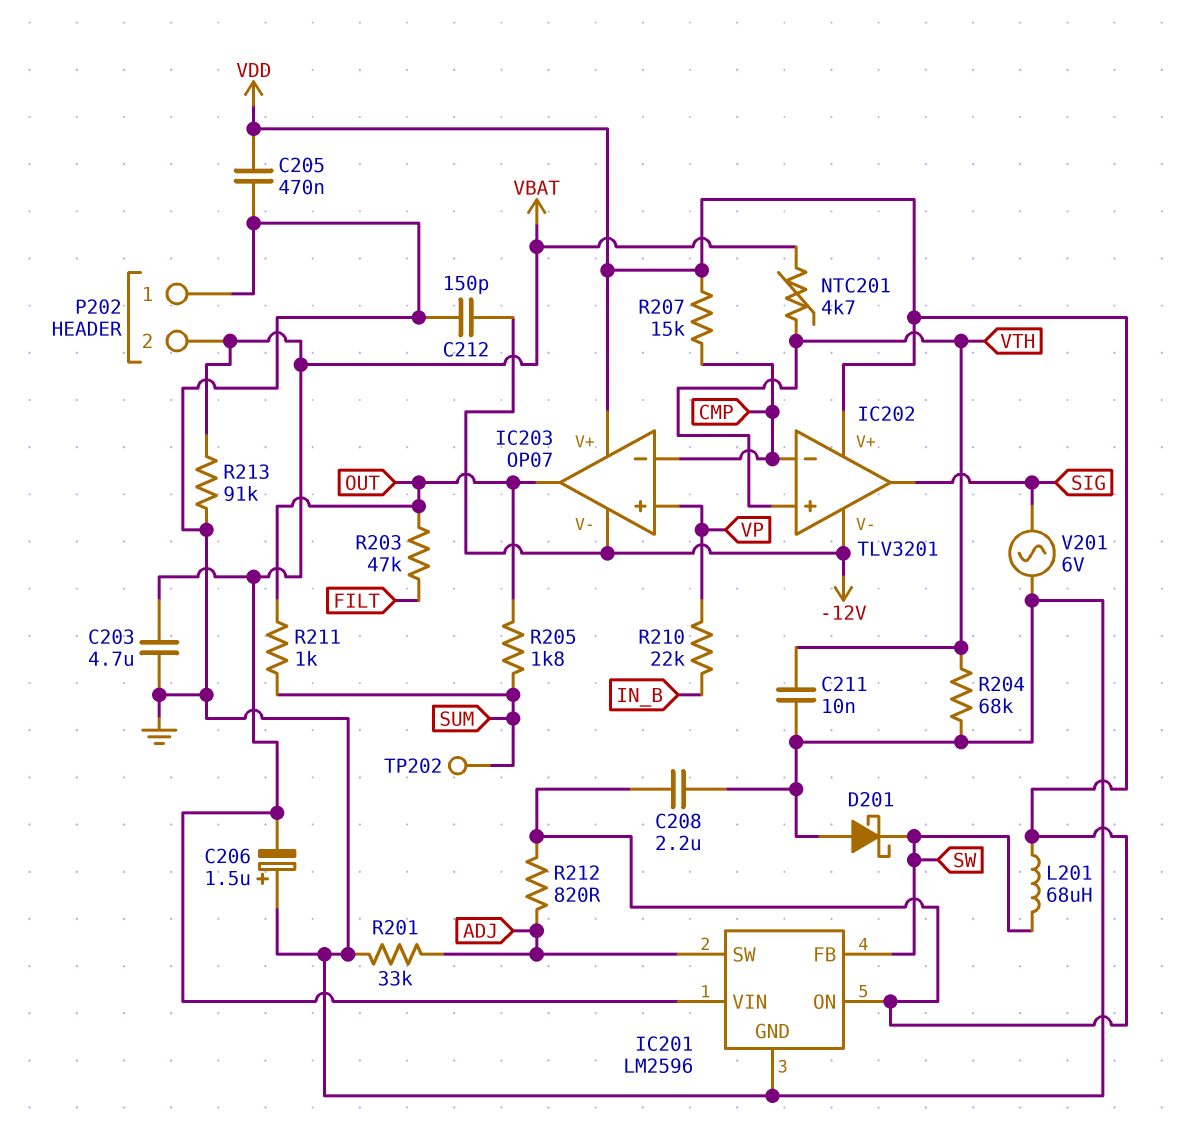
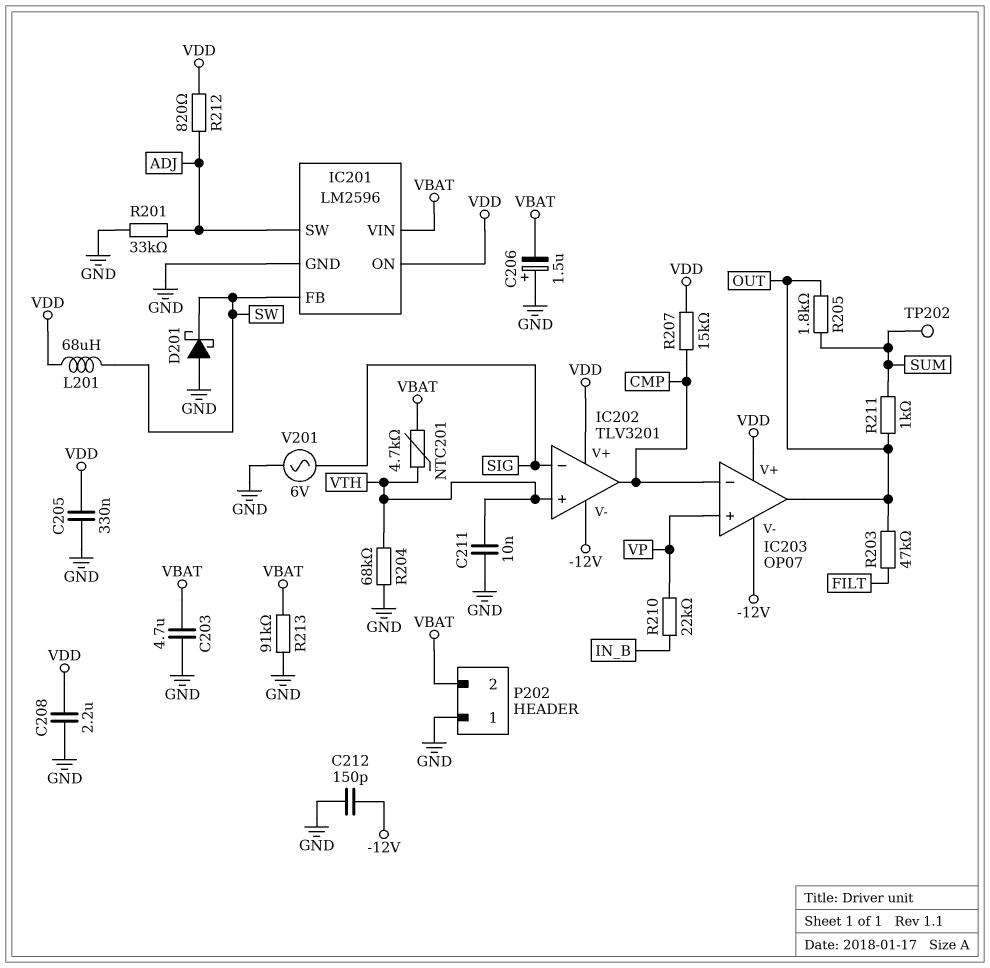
C205: 470nF (GND, VDD) -> 330nF (GND, VDD)
IC202 pin in-: CMP -> SIG
IC202 pin out: SIG -> CMP

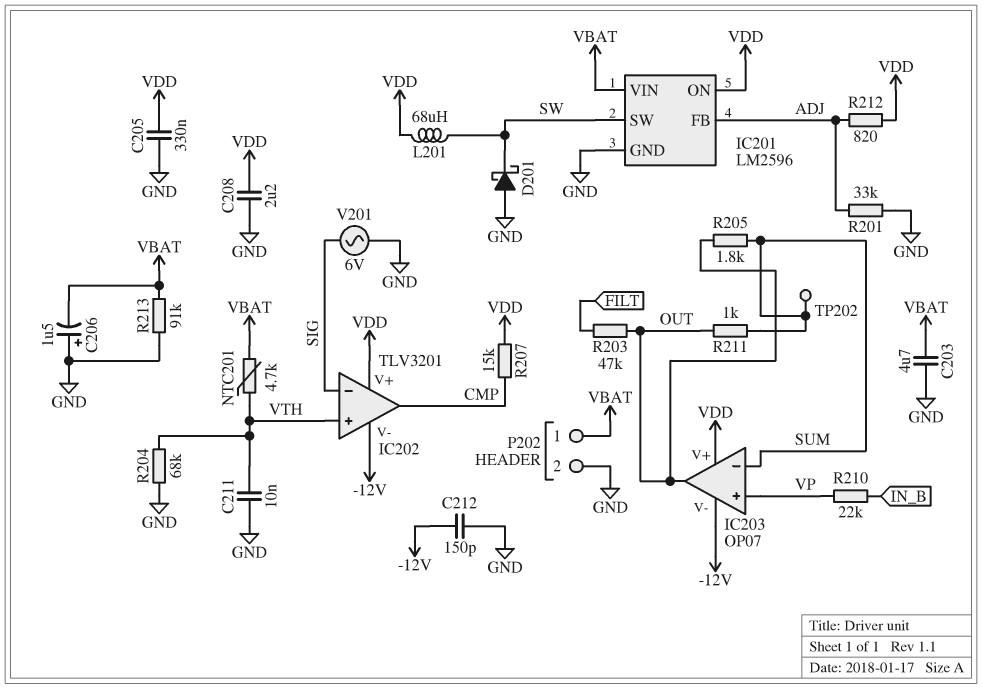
IC201 pin FB: SW -> ADJ
IC201 pin SW: ADJ -> SW
IC203 pin in-: CMP -> SUM
P202 pin 1: GND -> VBAT
P202 pin 2: VBAT -> GND

